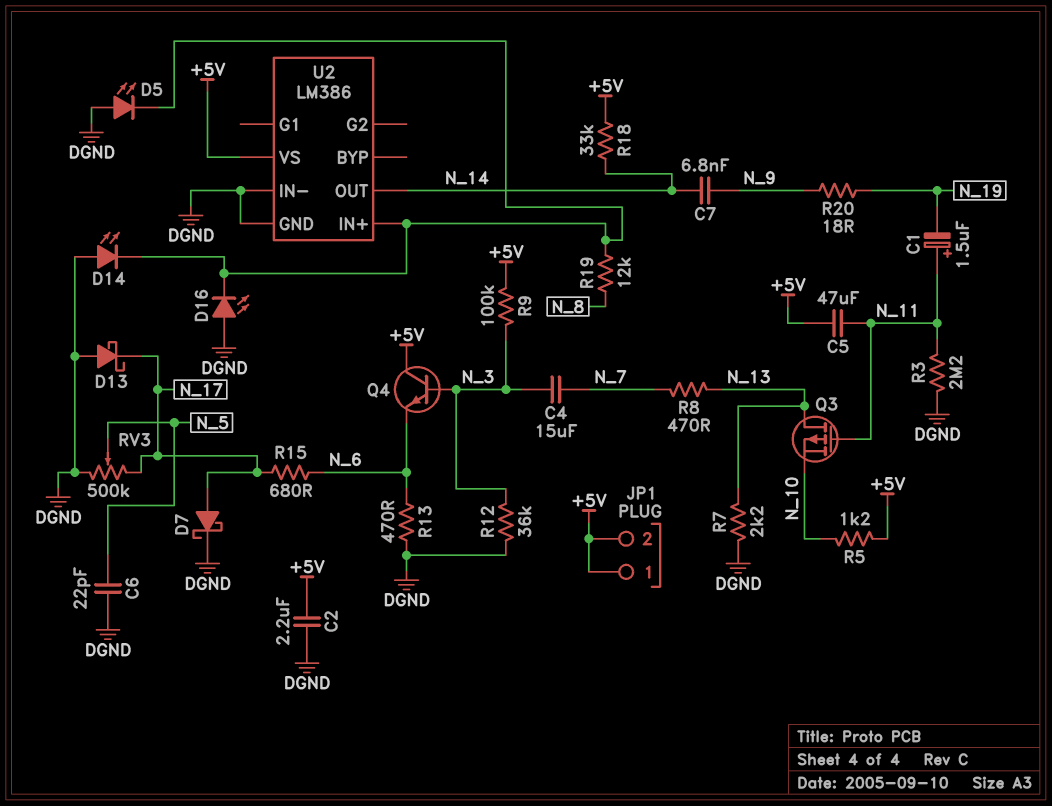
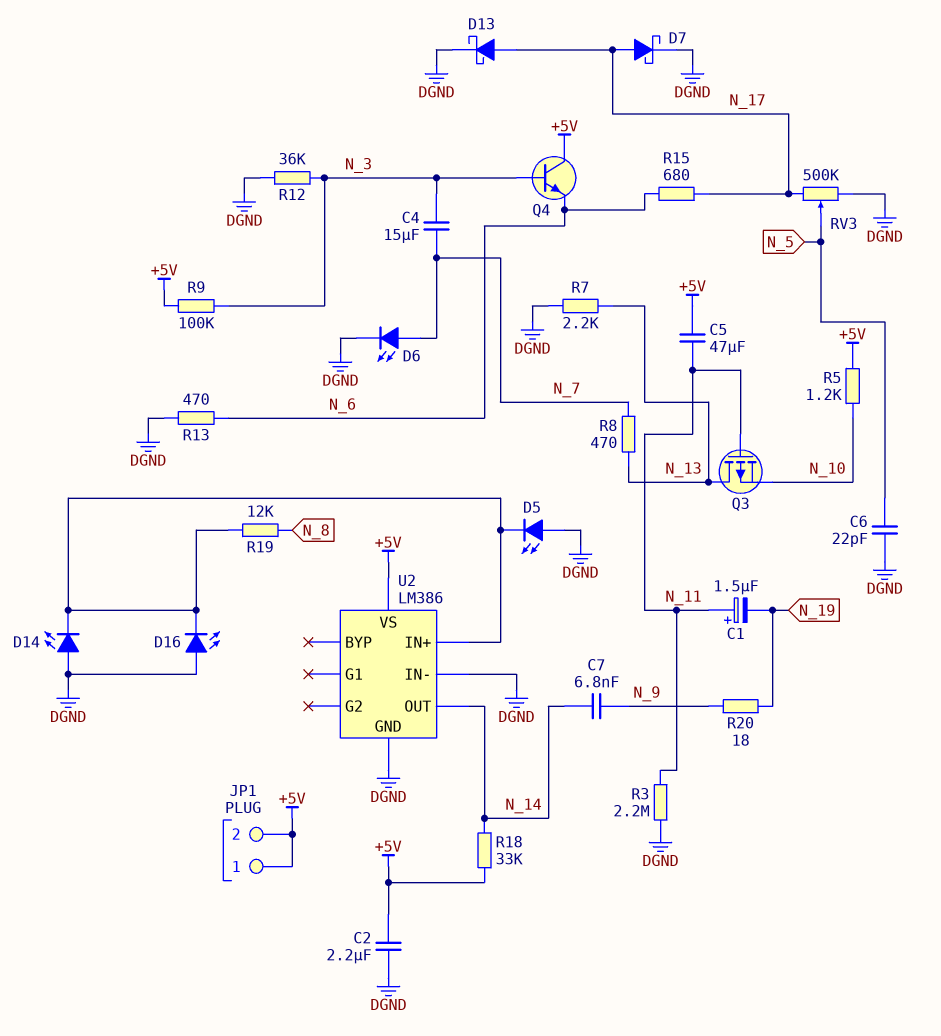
D6: none -> LED (A N_7, K DGND)
D13: schottky (A DGND, K N_17) -> schottky (A N_17, K DGND)

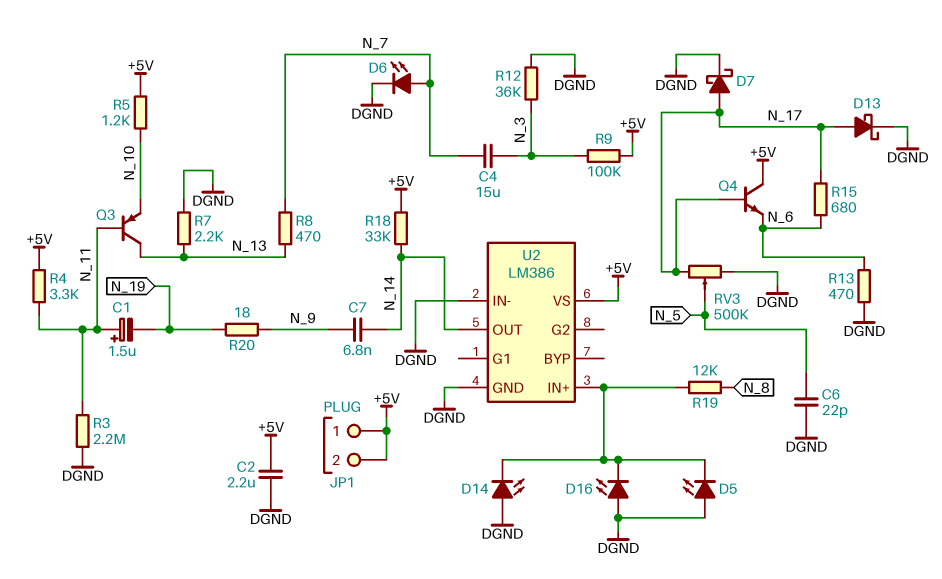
C5: 47uF (+5V, N_11) -> none
Q3: PMOS (G N_11, D N_13, S N_10) -> PNP (B N_11, C N_13, E N_10)
Q4: NPN (B N_3, C +5V, E N_6) -> NPN (B N_17, C +5V, E N_6)
R4: none -> 3.3k (+5V, N_11)

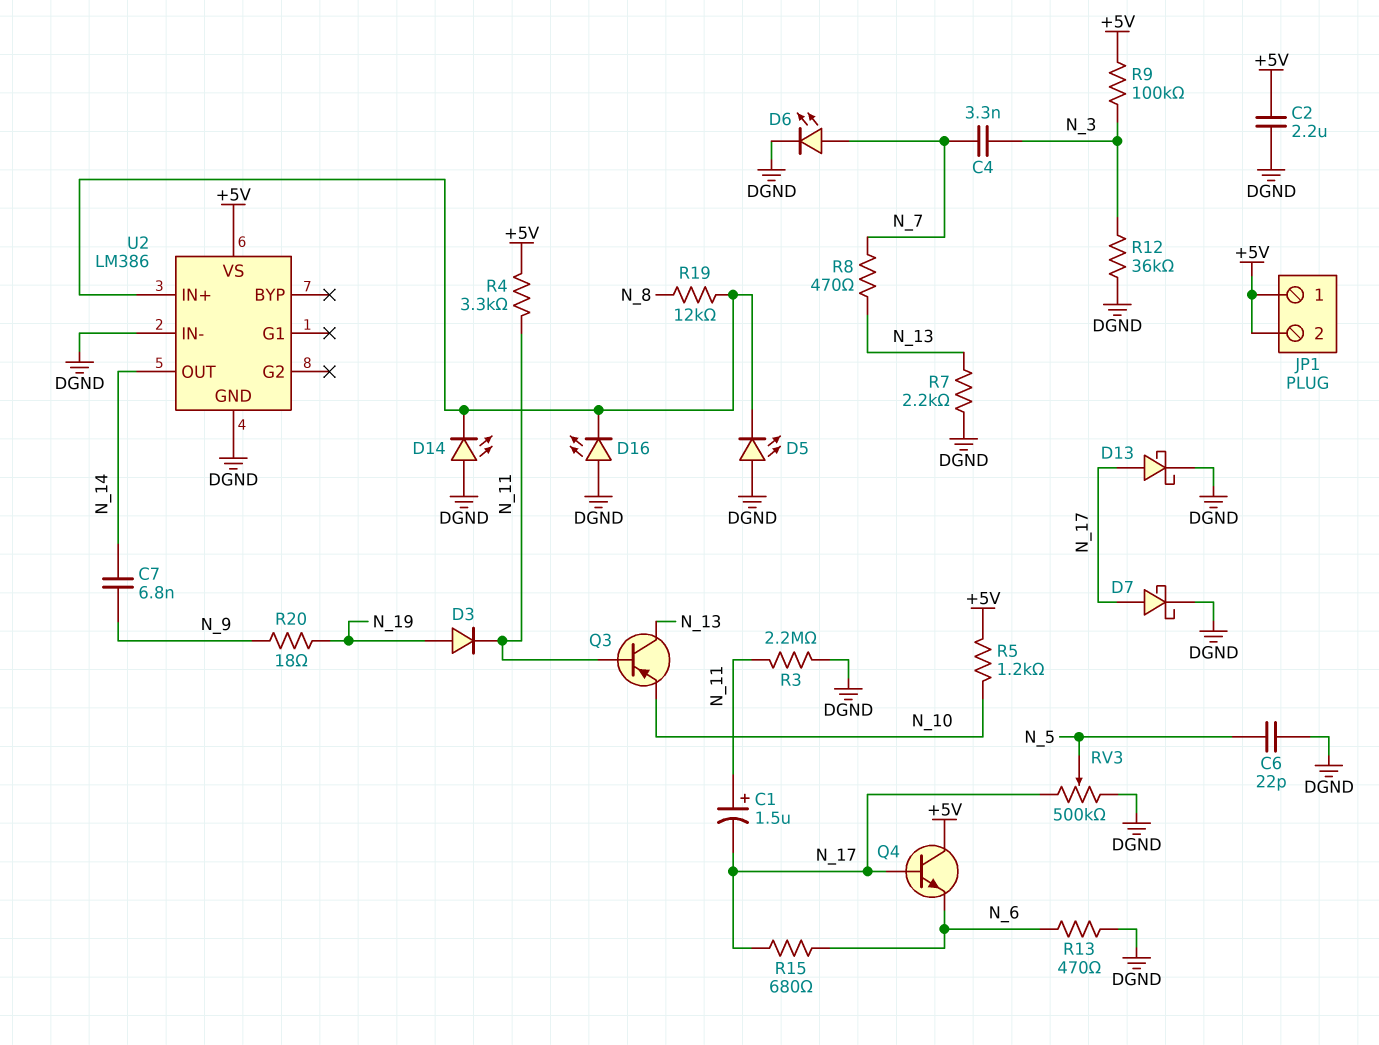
C1: 1.5uF (plus N_11, minus N_19) -> 1.5uF (plus N_11, minus N_17)
C4: 15uF (N_3, N_7) -> 3.3nF (N_3, N_7)
D3: none -> diode (A N_19, K N_11)
R18: 33k (+5V, N_14) -> none

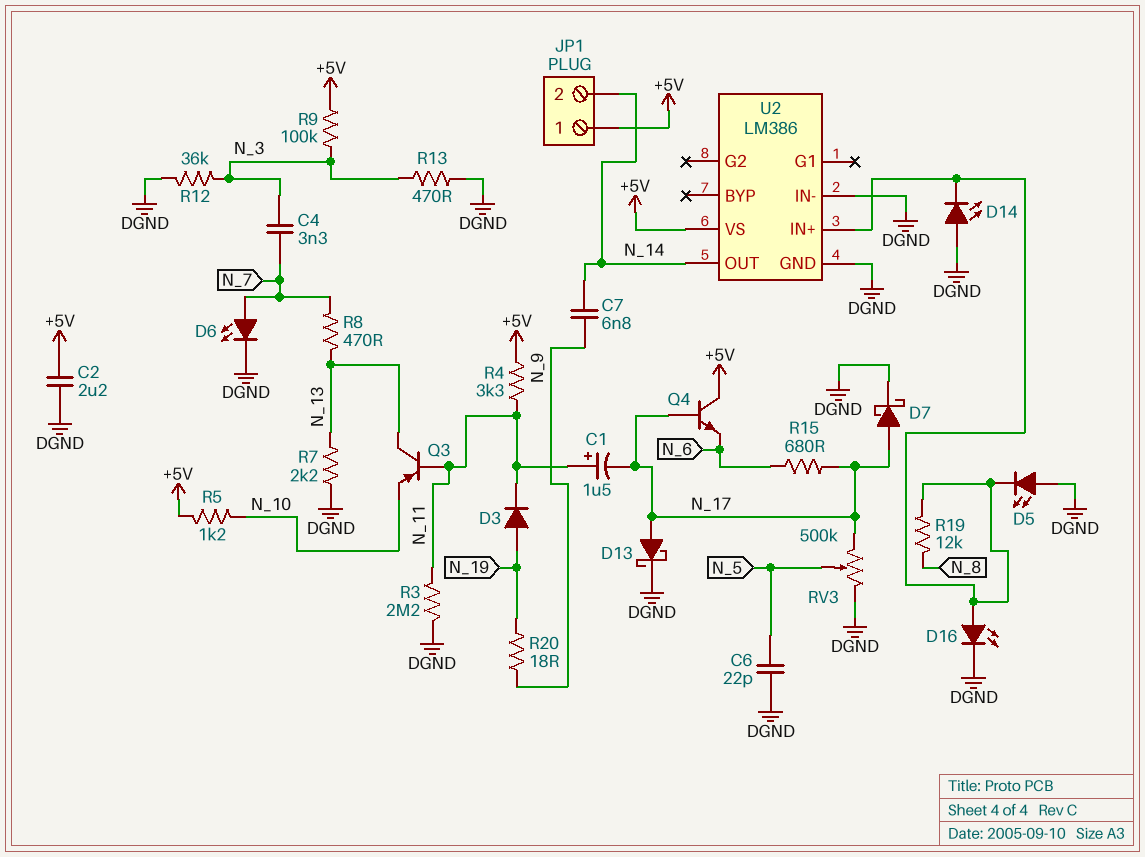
D16: LED (A DGND, K U2/IN+) -> LED (A U2/IN+, K DGND)
JP1 pin 2: +5V -> N_14
R13: 470 (DGND, N_6) -> 470 (DGND, N_3)

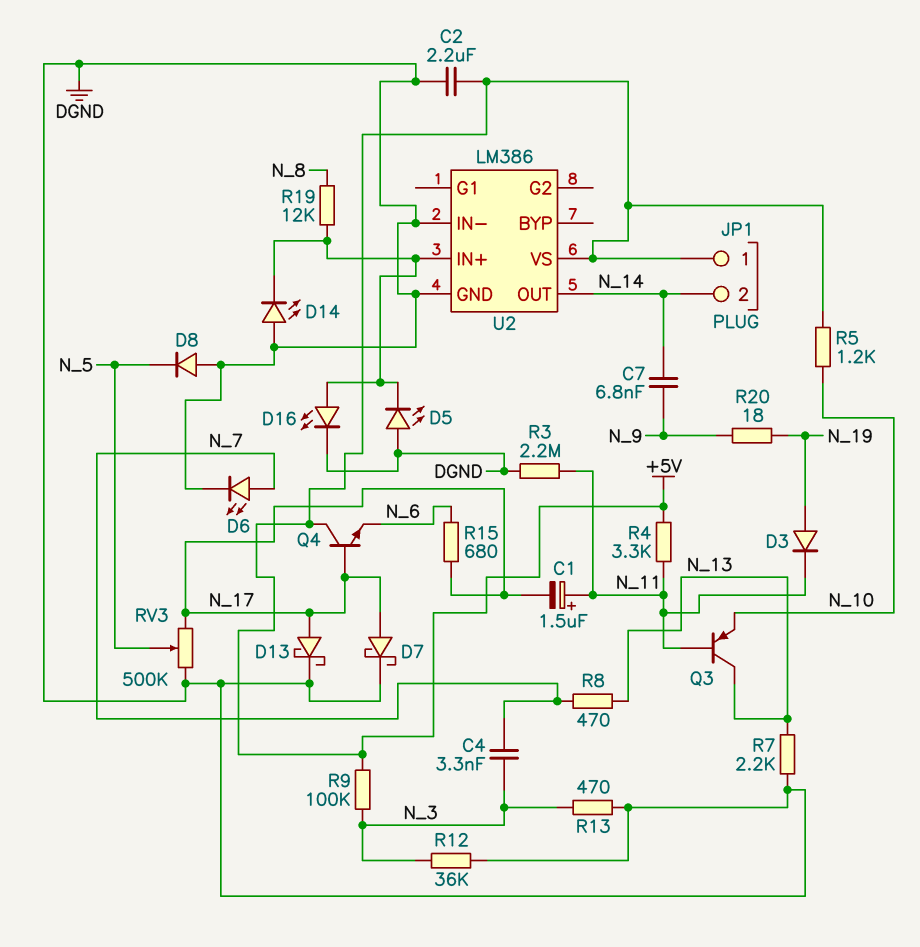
C6: 22pF (DGND, N_5) -> none
D8: none -> diode (A DGND, K N_5)

